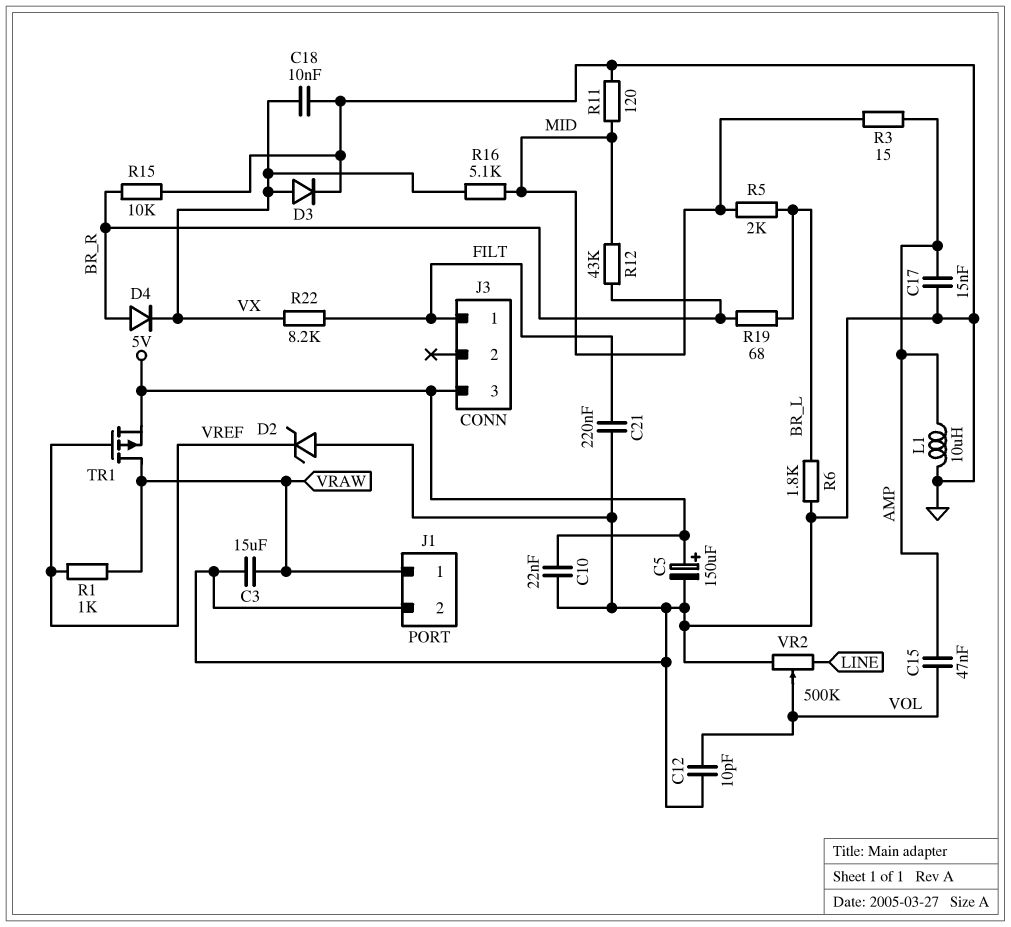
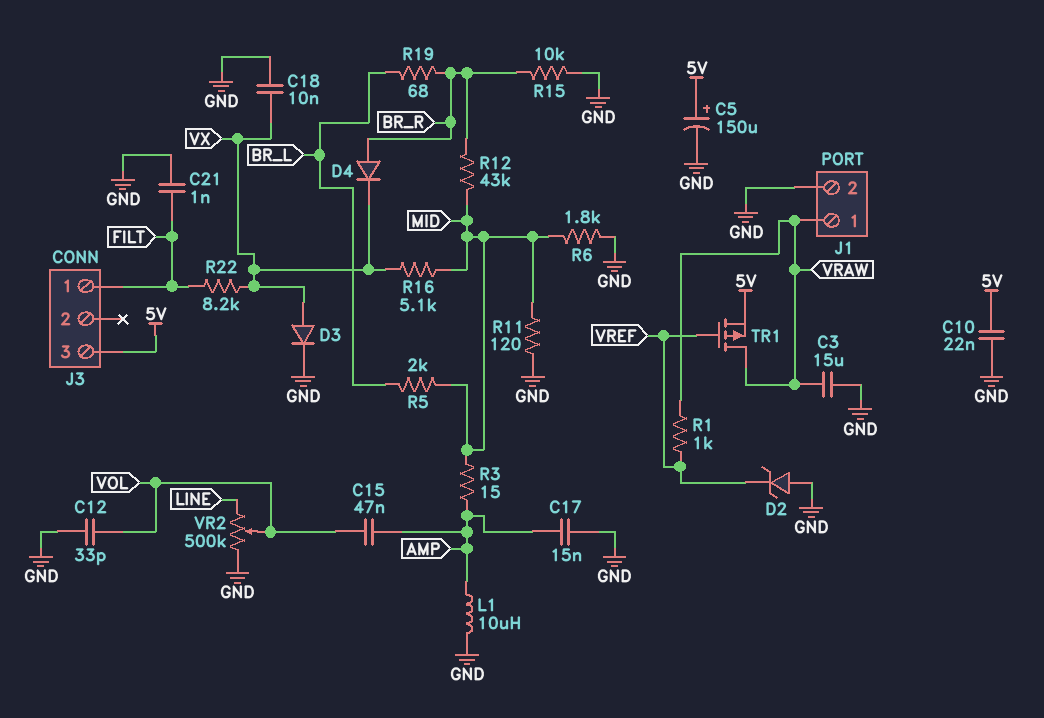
C12: 10pF (GND, VOL) -> 33pF (GND, VOL)
C21: 220nF (FILT, GND) -> 1nF (FILT, GND)
R6: 1.8k (BR_L, GND) -> 1.8k (GND, MID)

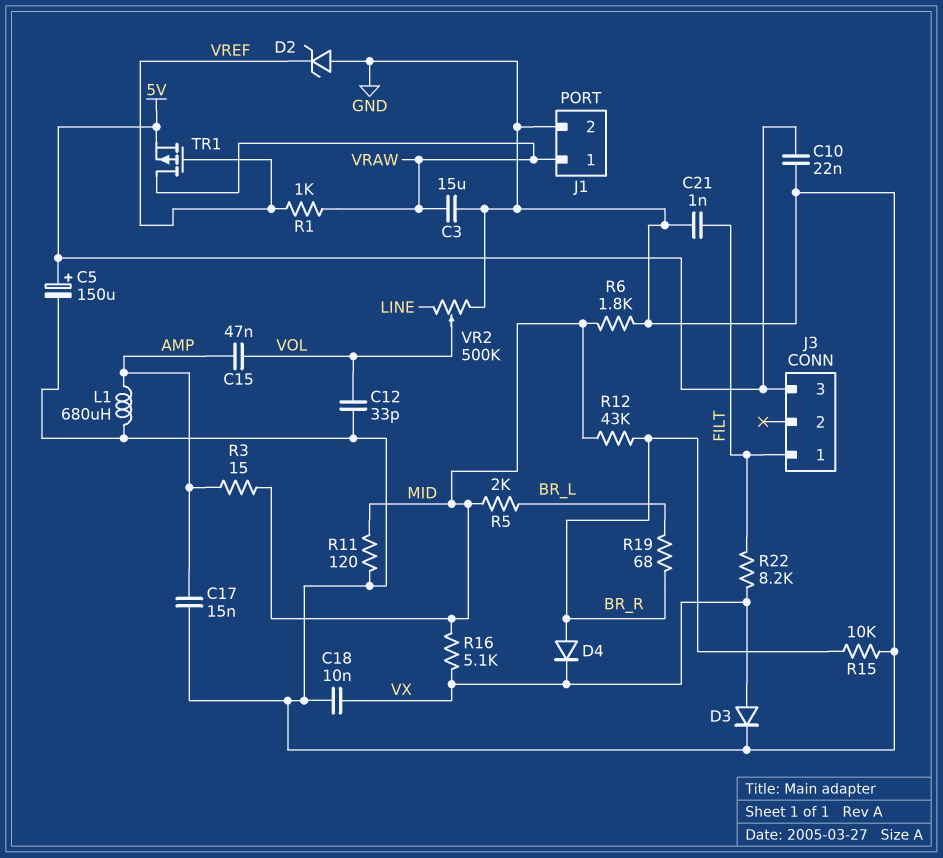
L1: 10uH (AMP, GND) -> 680uH (AMP, GND)

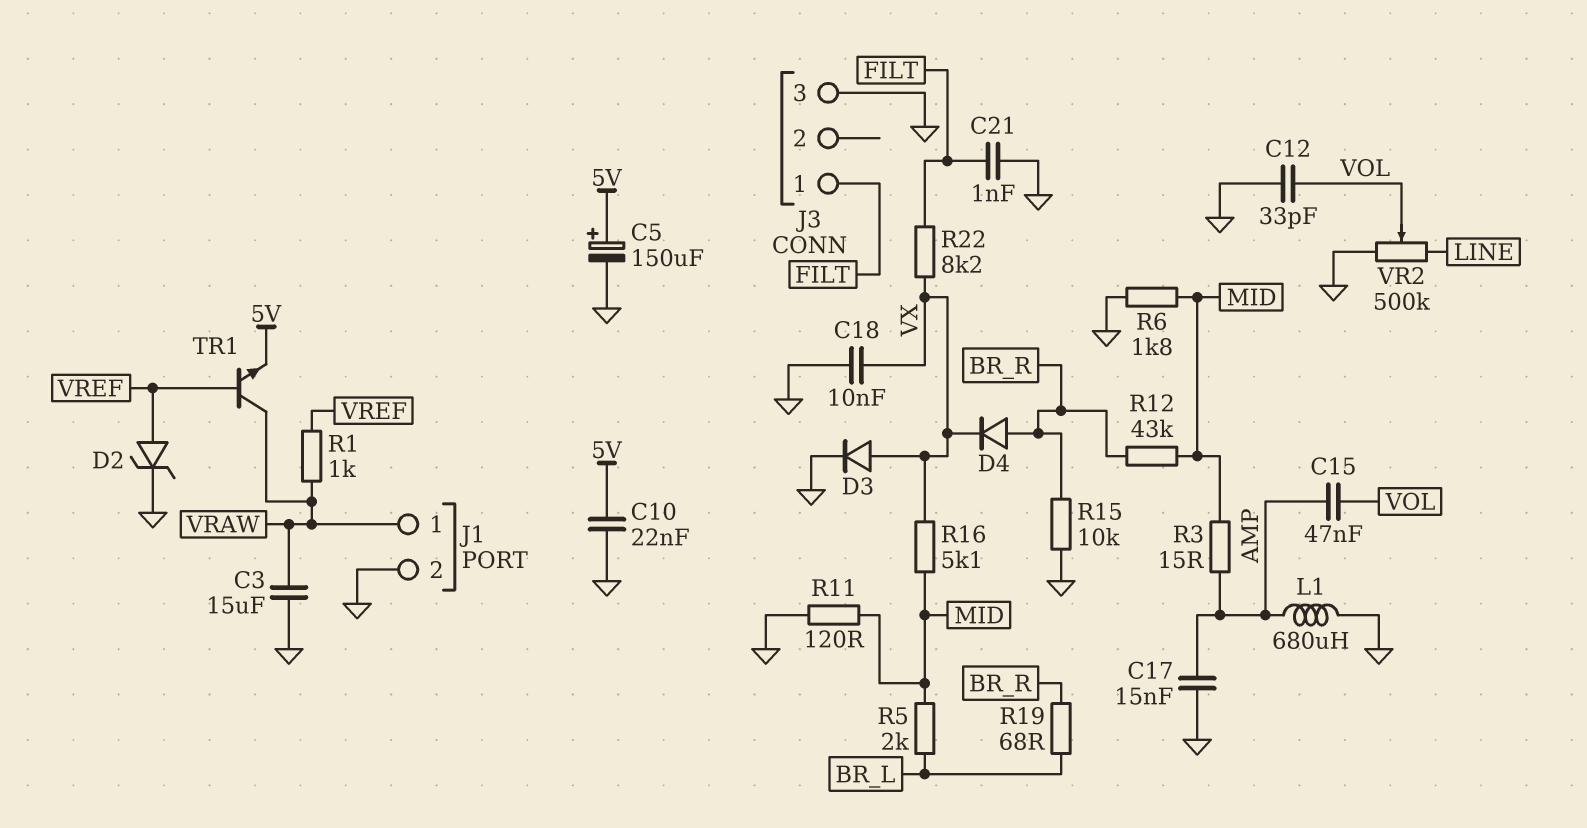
D2: zener (A GND, K VREF) -> zener (A VREF, K GND)
J3 pin 3: 5V -> GND
TR1: PMOS (G VREF, D VRAW, S 5V) -> NPN (B VREF, C VRAW, E 5V)

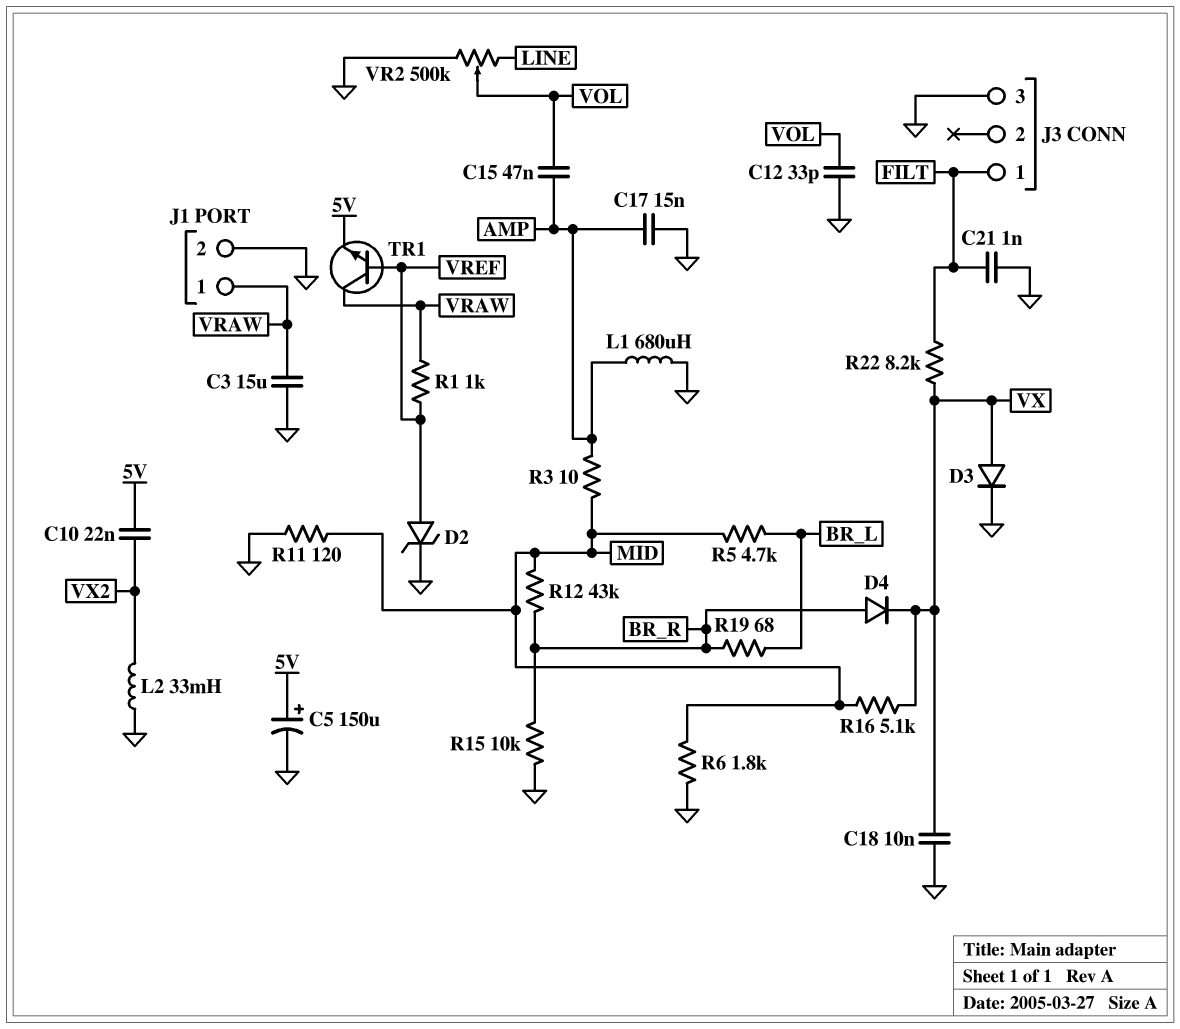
C10: 22nF (5V, GND) -> 22nF (5V, VX2)
L2: none -> 33mH (GND, VX2)
R3: 15 (AMP, MID) -> 10 (AMP, MID)
R5: 2k (BR_L, MID) -> 4.7k (BR_L, MID)

